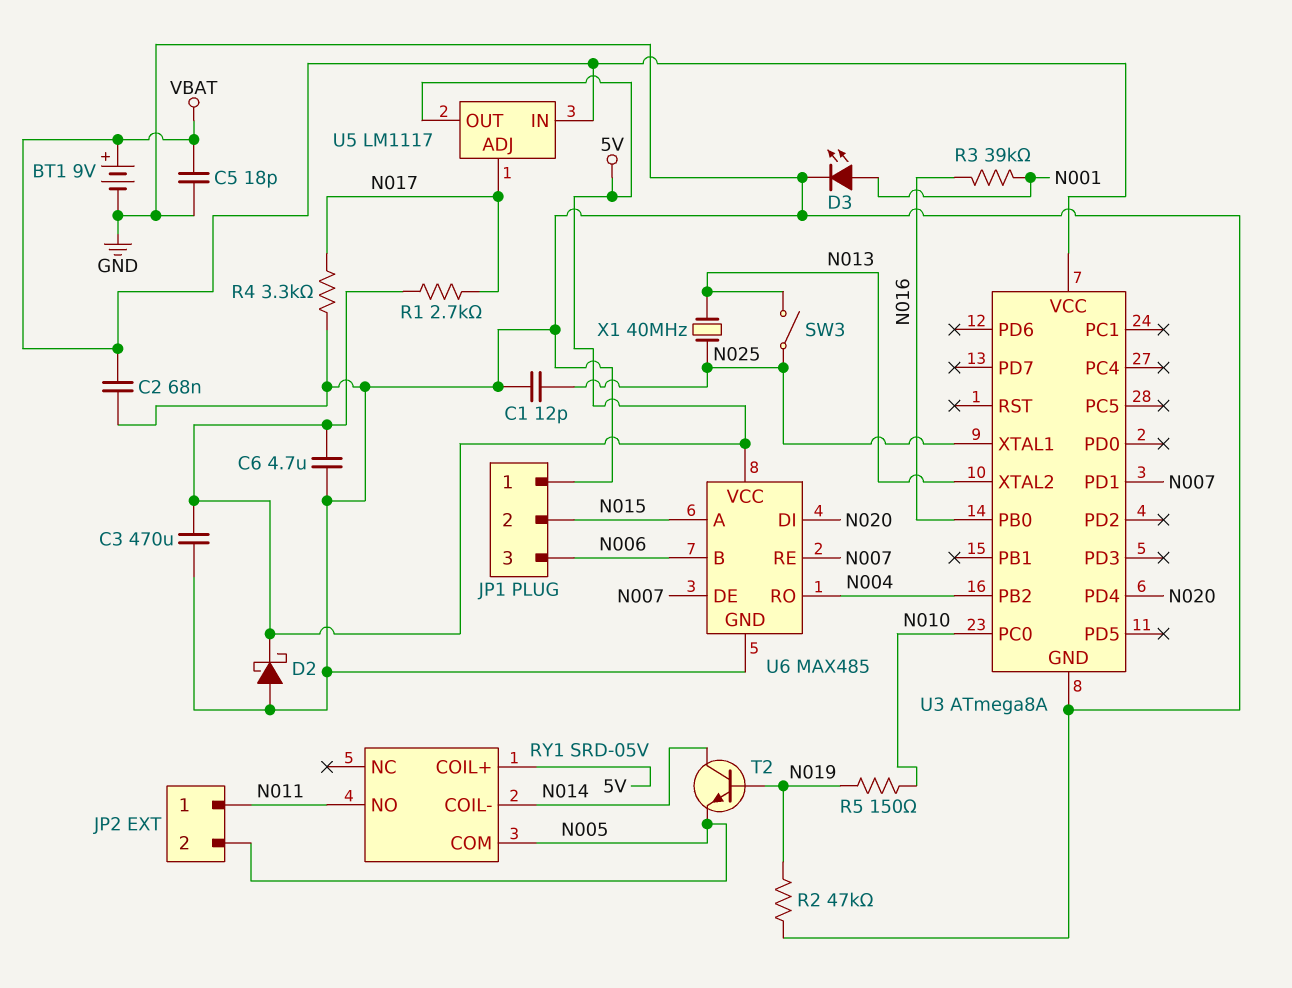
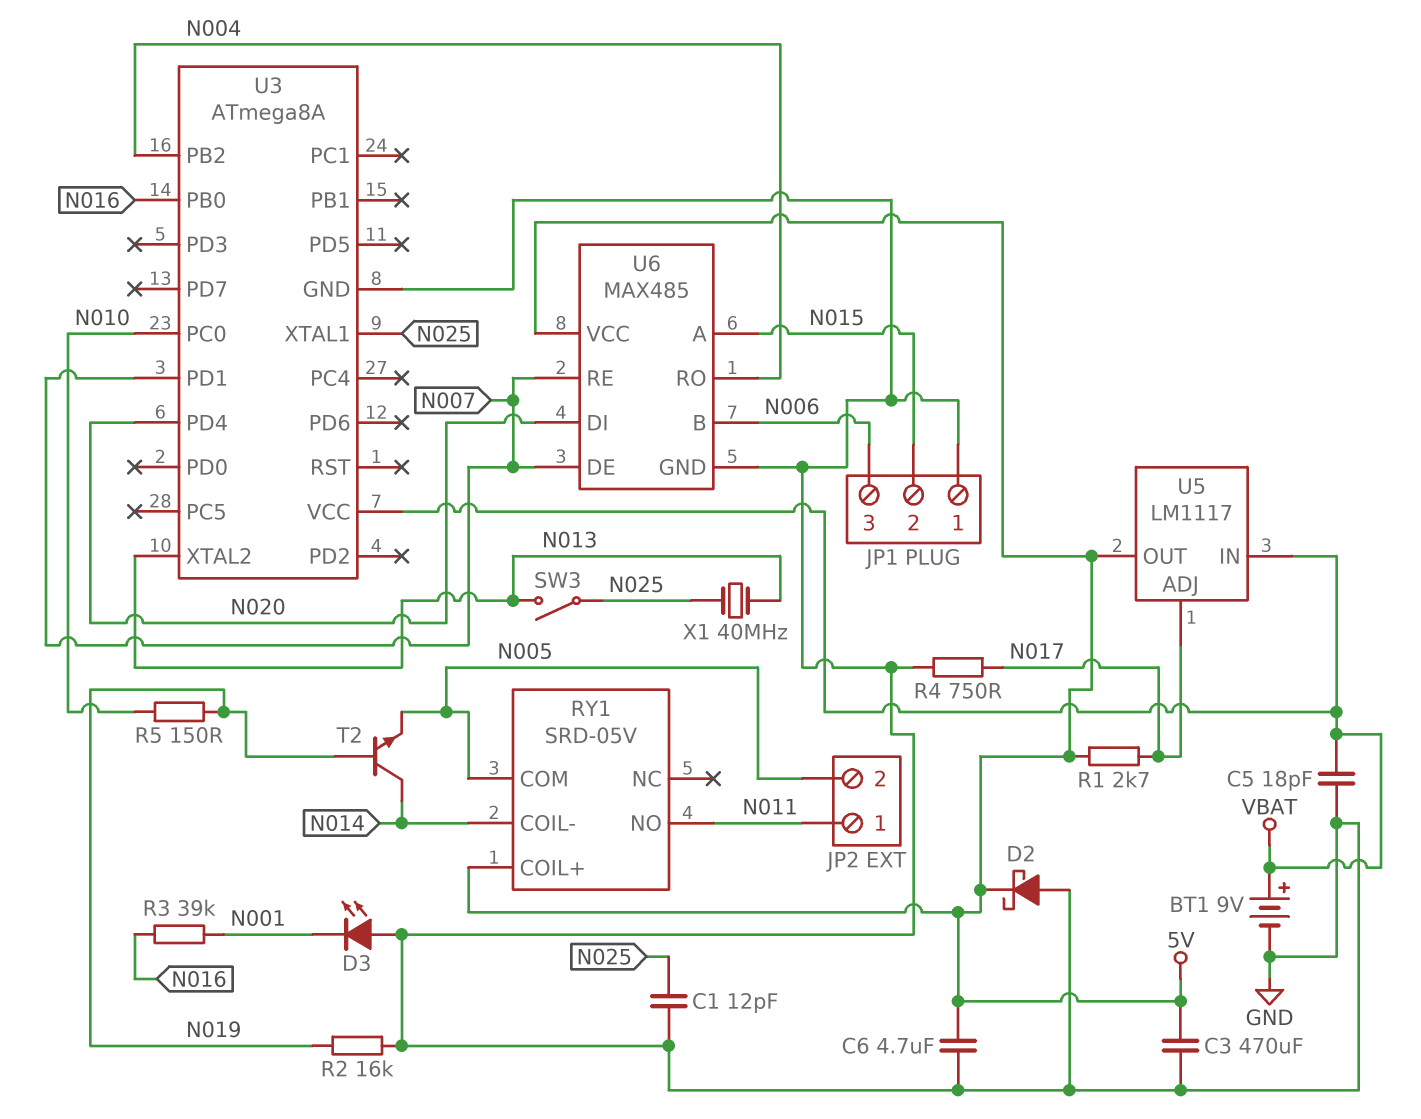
C2: 68nF (GND, VBAT) -> none
D3: LED (A N001, K GND) -> LED (A GND, K N001)
R2: 47k (GND, N019) -> 16k (GND, N019)
R4: 3.3k (GND, N017) -> 750 (GND, N017)

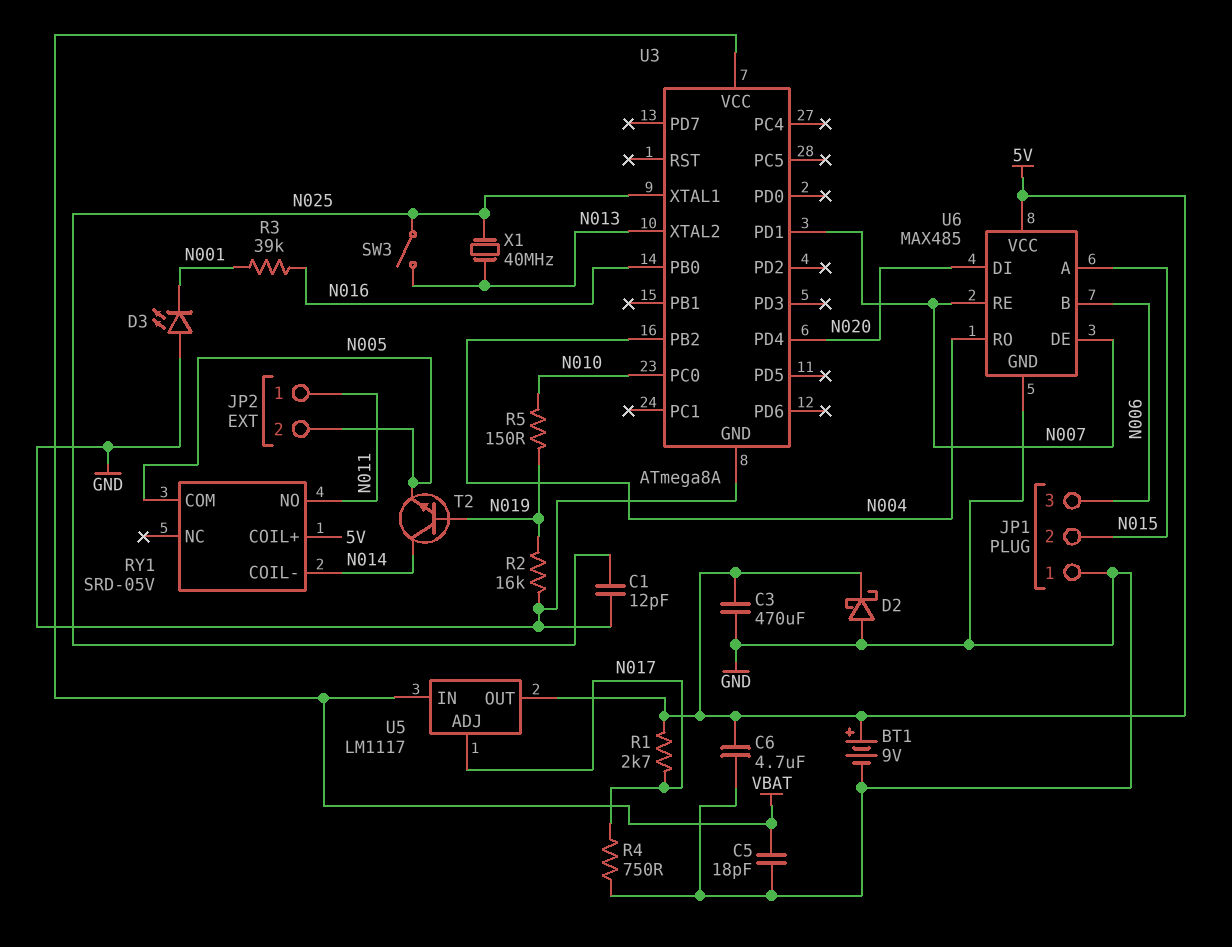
BT1: 9V (plus VBAT, minus GND) -> 9V (plus 5V, minus GND)

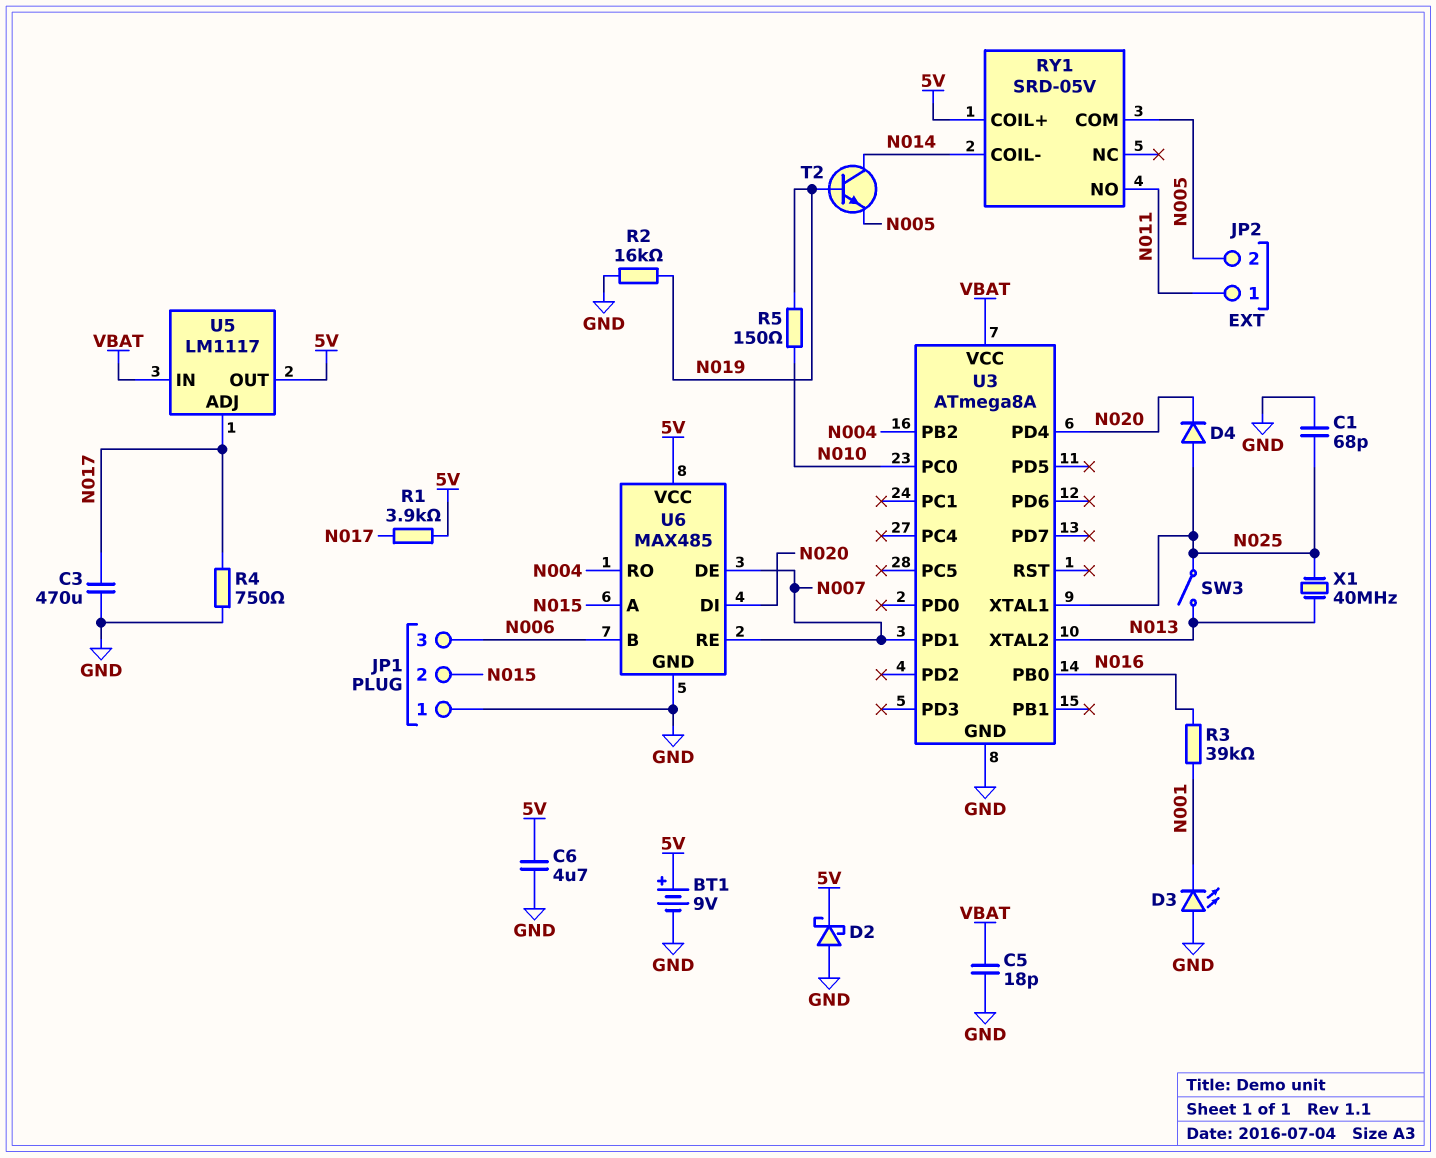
C1: 12pF (GND, N025) -> 68pF (GND, N025)
C3: 470uF (5V, GND) -> 470uF (GND, N017)
D4: none -> diode (A N025, K N020)
R1: 2.7k (5V, N017) -> 3.9k (5V, N017)

